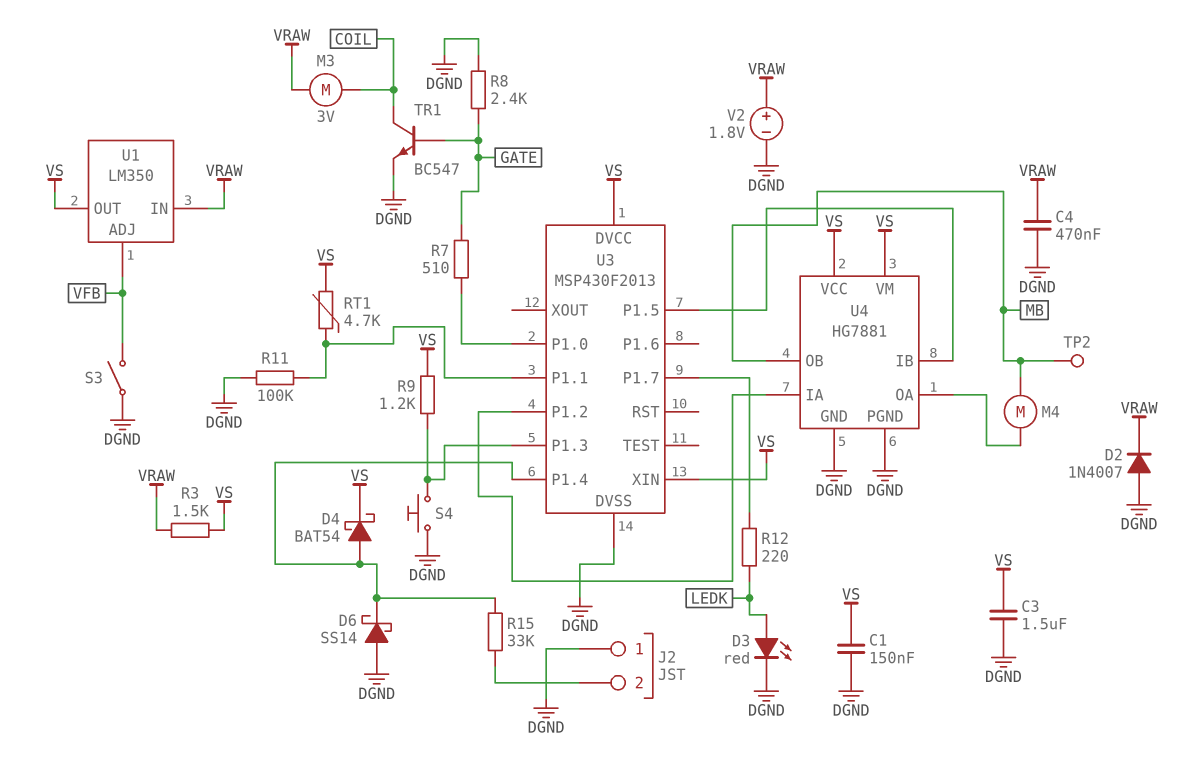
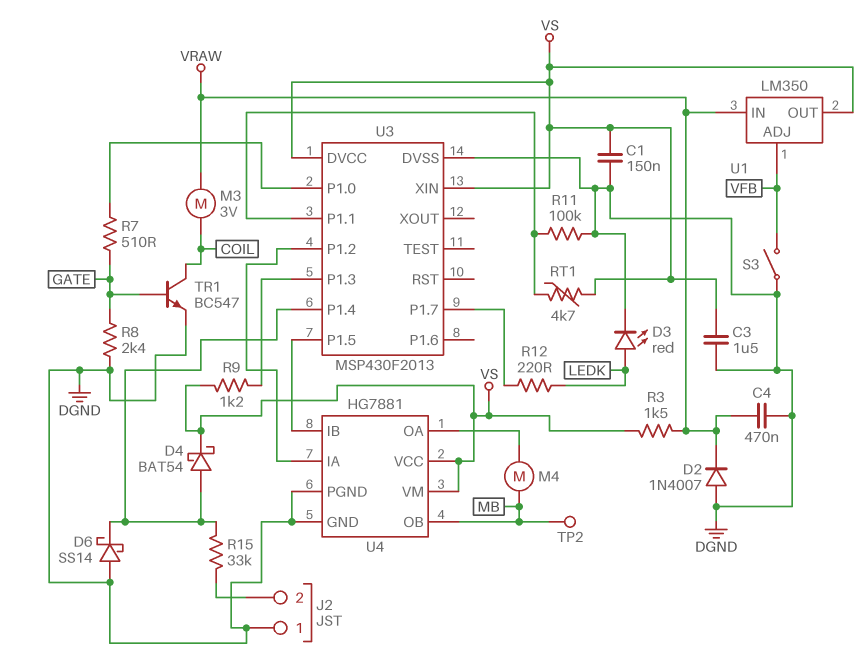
S4: button (DGND, U3/P1.3) -> none
V2: 1.8V (plus VRAW, minus DGND) -> none

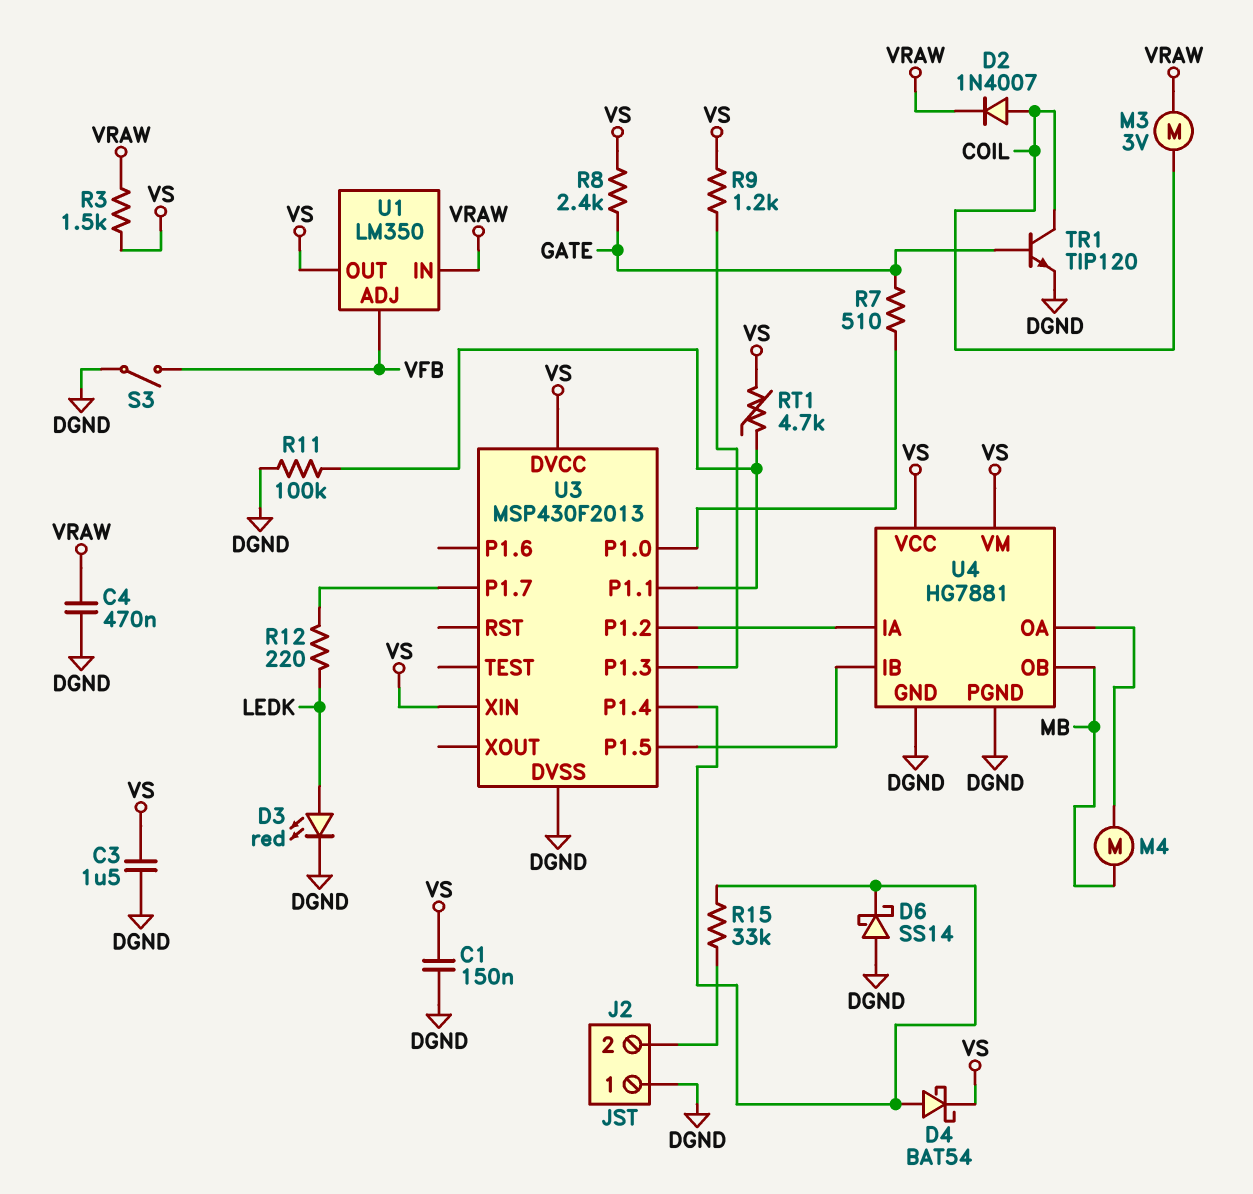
D2: diode 1N4007 (A DGND, K VRAW) -> diode 1N4007 (A COIL, K VRAW)
R8: 2.4k (DGND, GATE) -> 2.4k (GATE, VS)
TP2: test point (MB) -> none
TR1: NPN BC547 (B GATE, C COIL, E DGND) -> NPN TIP120 (B GATE, C COIL, E DGND)

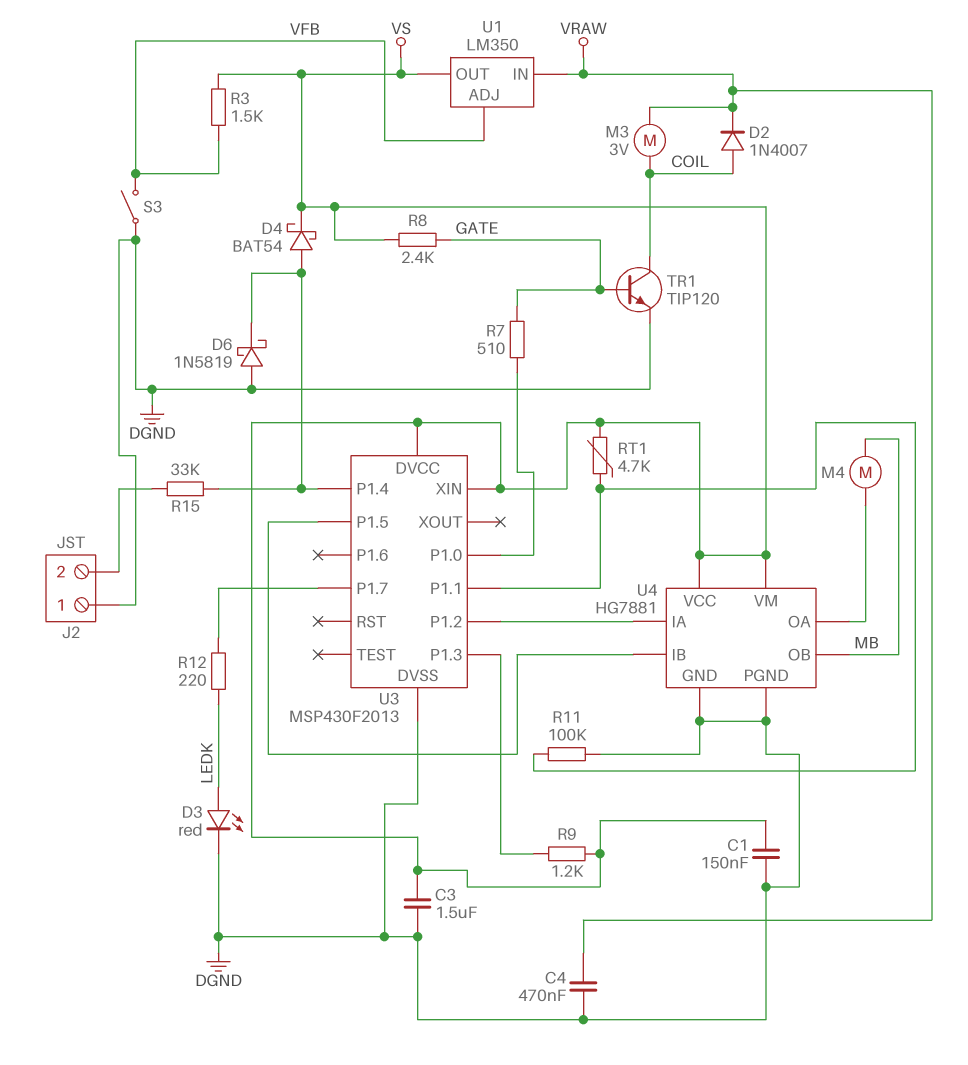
D6: schottky SS14 (A DGND, K U3/P1.4) -> schottky 1N5819 (A DGND, K U3/P1.4)
R3: 1.5k (VRAW, VS) -> 1.5k (VFB, VS)

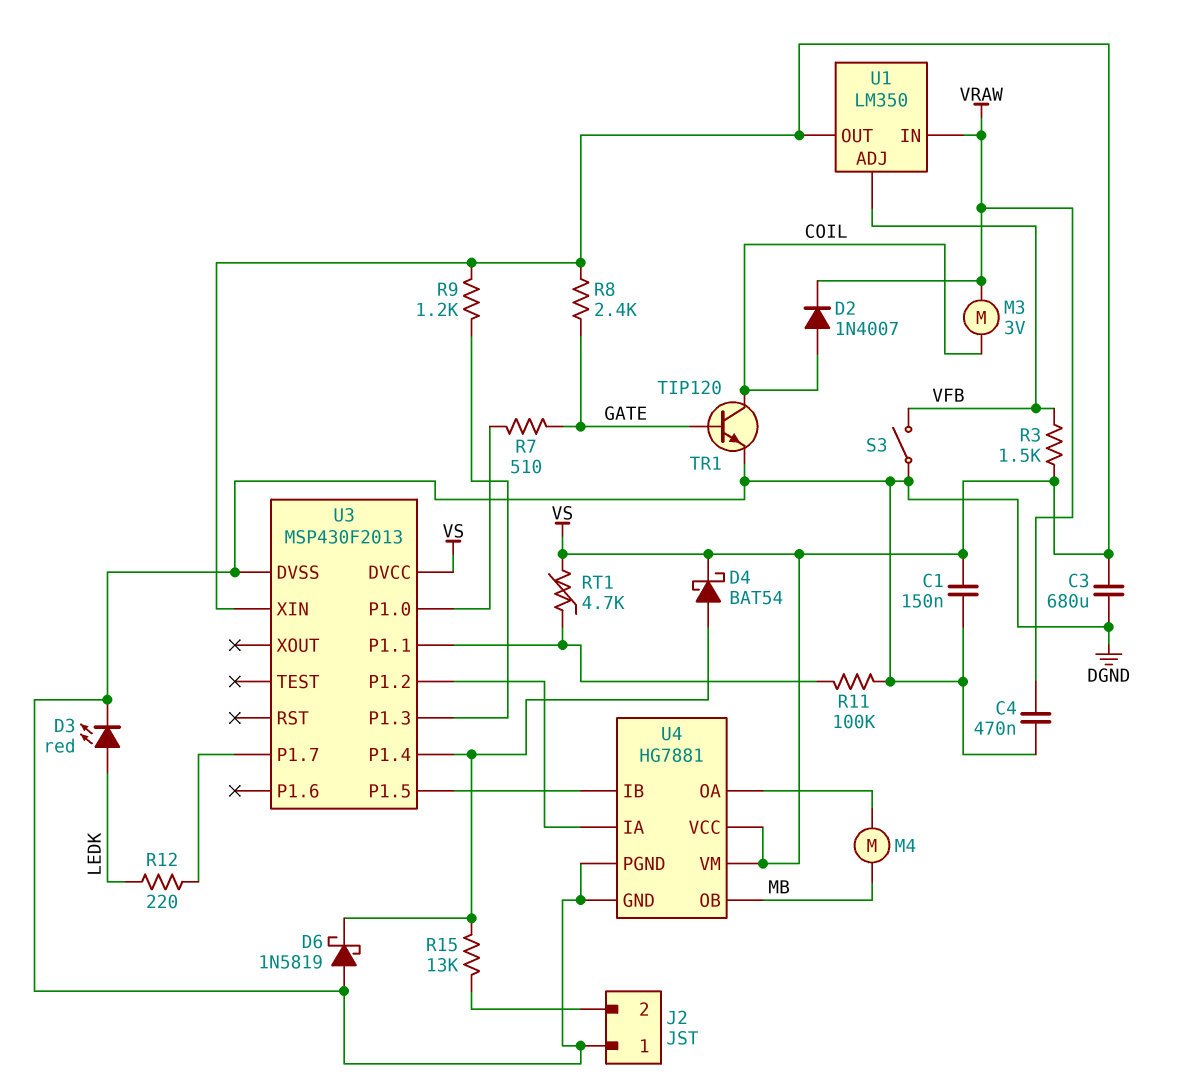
C3: 1.5uF (DGND, VS) -> 680uF (DGND, VS)
R15: 33k (J2/2, U3/P1.4) -> 13k (J2/2, U3/P1.4)

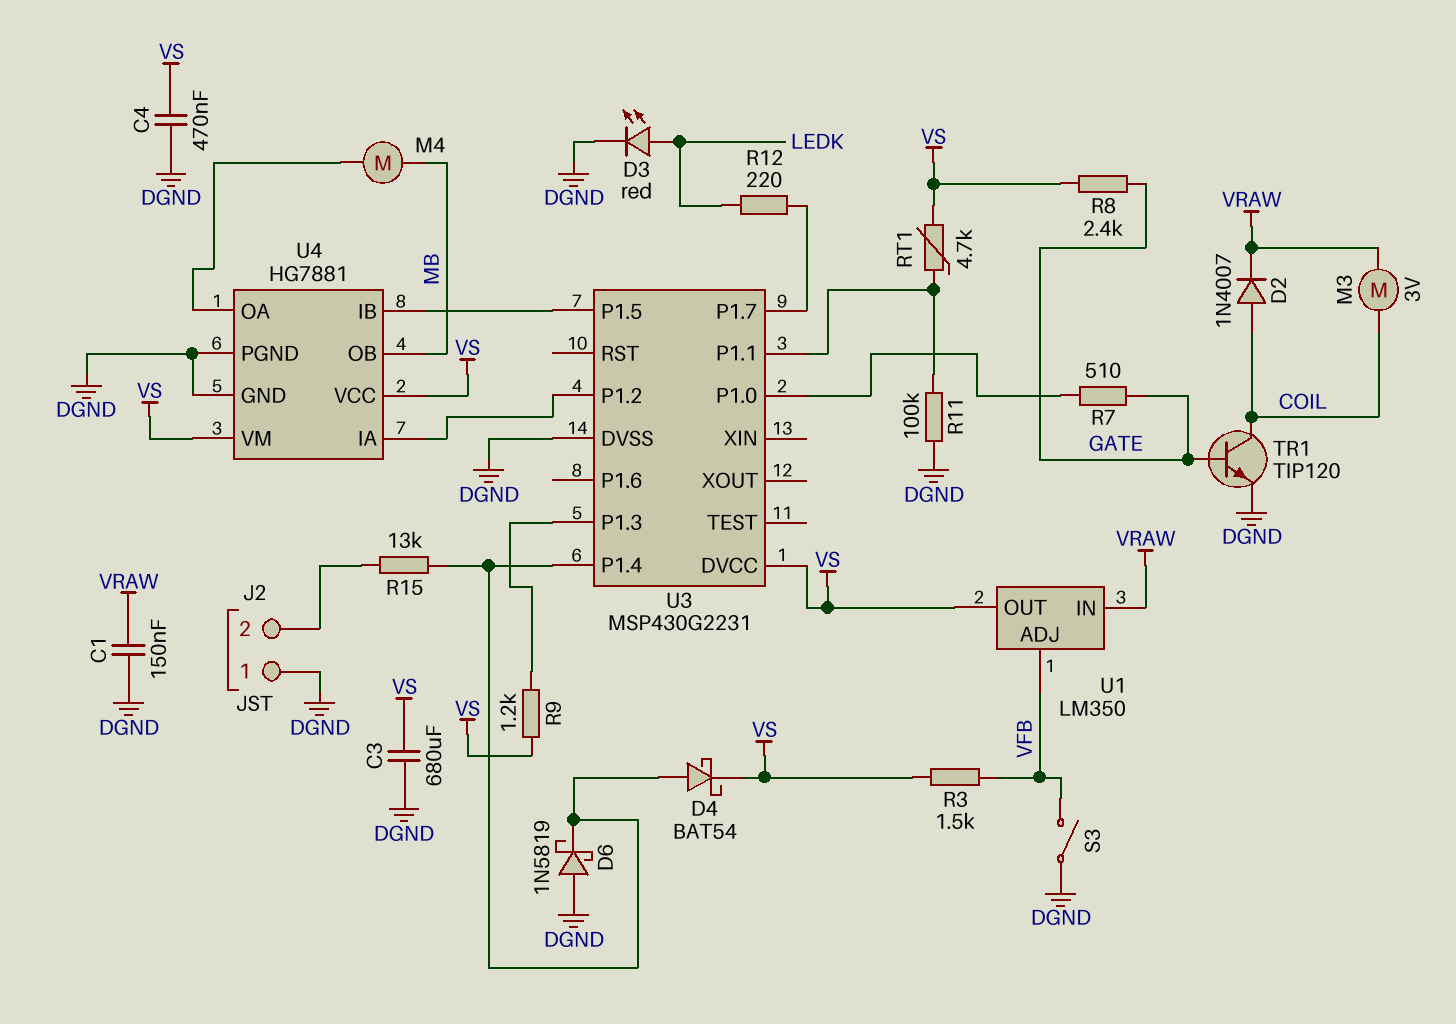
C1: 150nF (DGND, VS) -> 150nF (DGND, VRAW)
C4: 470nF (DGND, VRAW) -> 470nF (DGND, VS)
U3: MSP430F2013 -> MSP430G2231
U3 pin XIN: VS -> none

